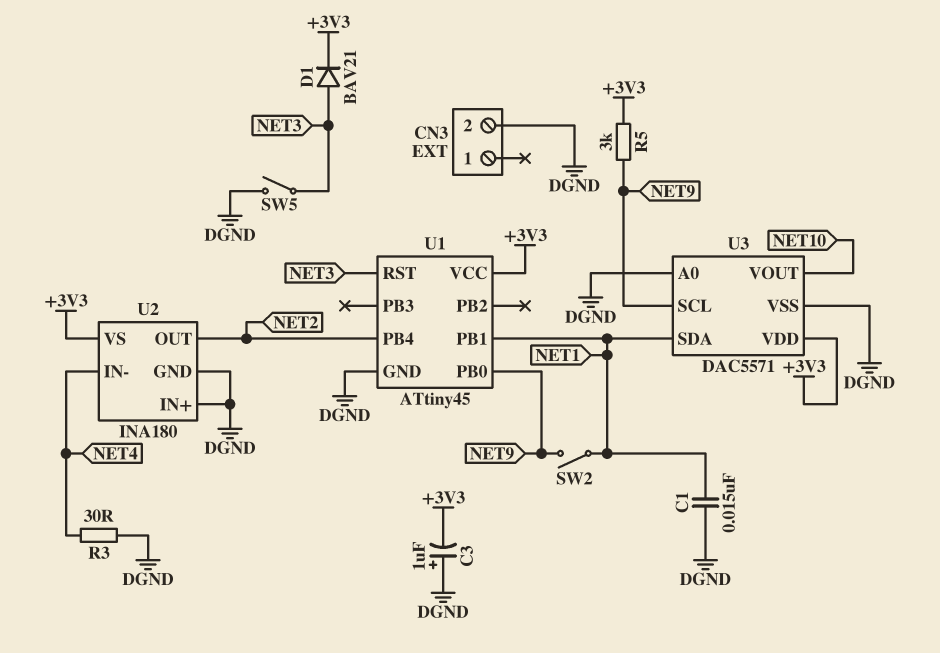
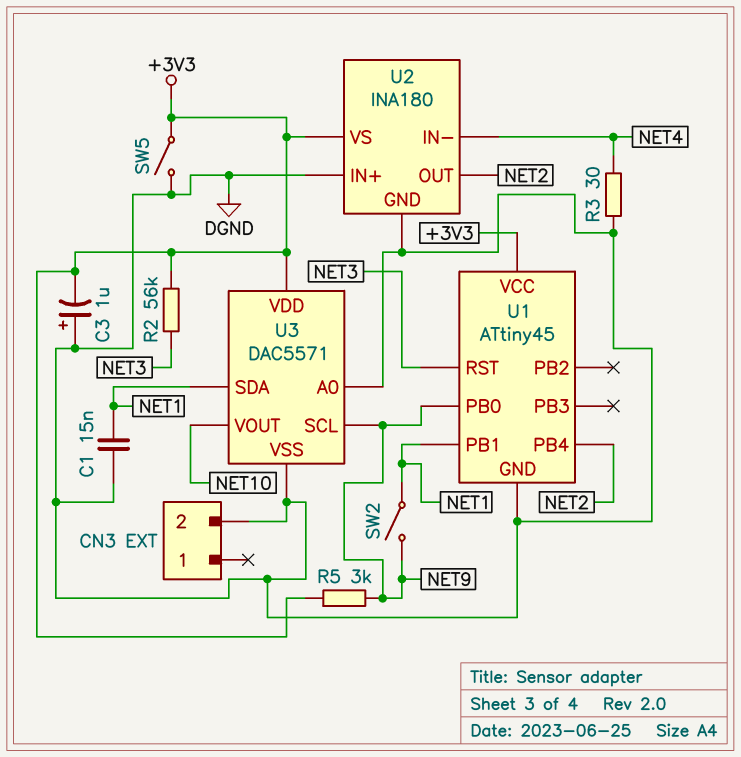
D1: diode BAV21 (A NET3, K +3V3) -> none
R2: none -> 56k (+3V3, NET3)
SW5: switch (DGND, NET3) -> switch (+3V3, DGND)

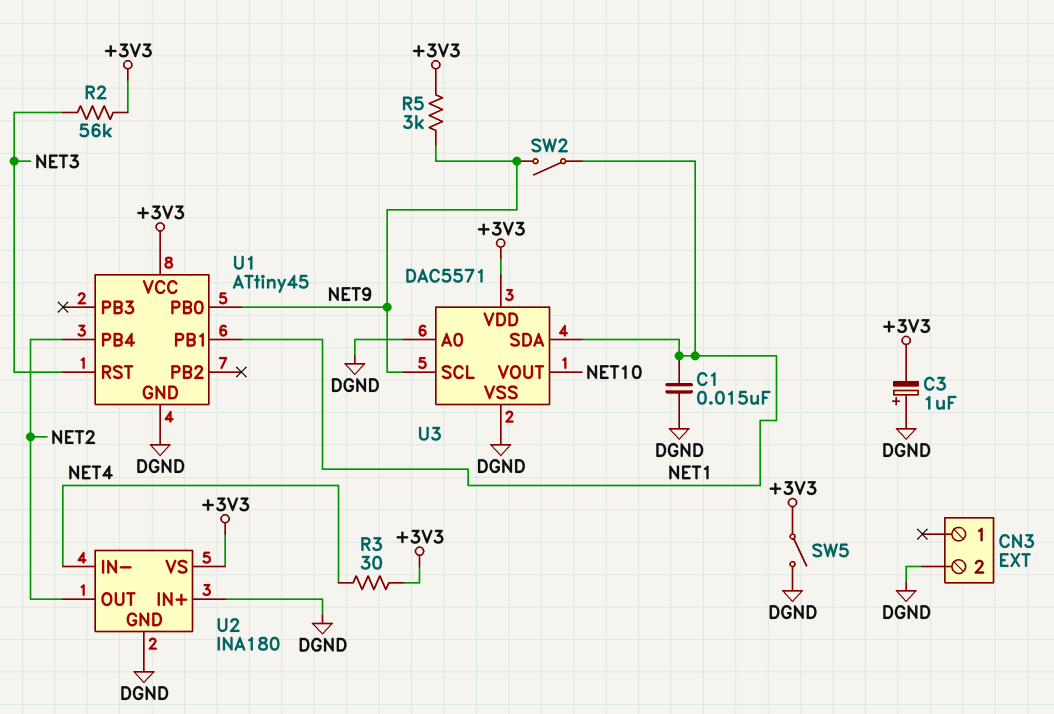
R3: 30 (DGND, NET4) -> 30 (+3V3, NET4)

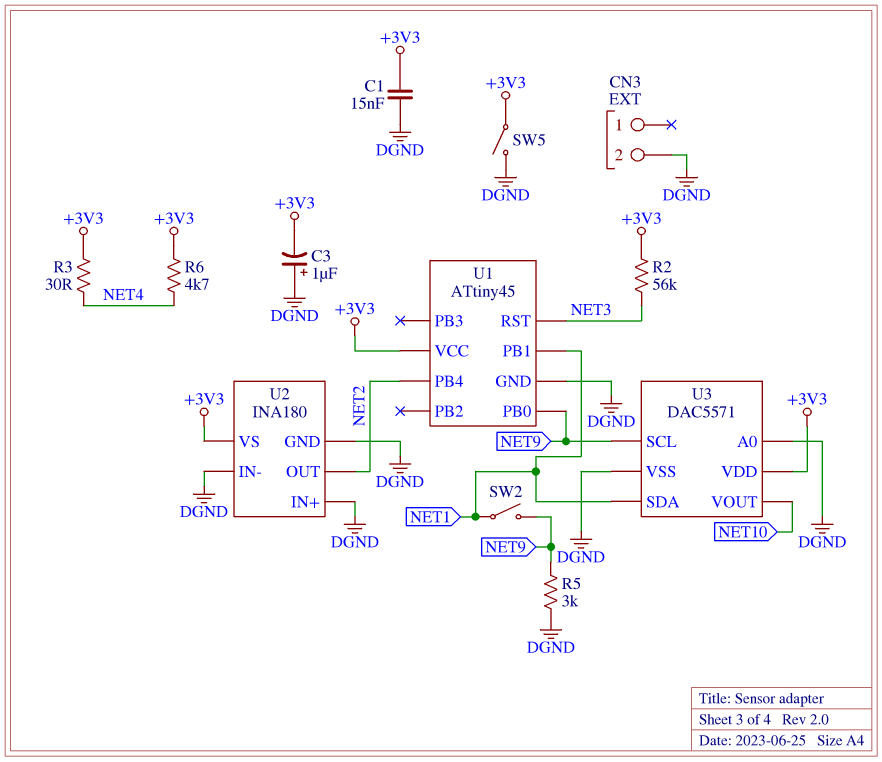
C1: 15nF (DGND, NET1) -> 15nF (+3V3, DGND)
R5: 3k (+3V3, NET9) -> 3k (DGND, NET9)
R6: none -> 4.7k (+3V3, NET4)
U2 pin IN-: NET4 -> DGND

